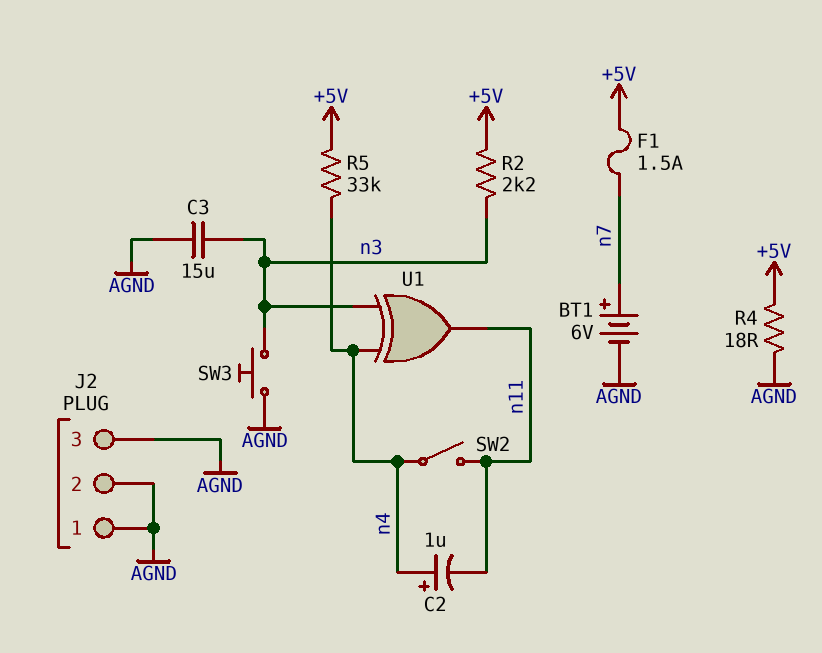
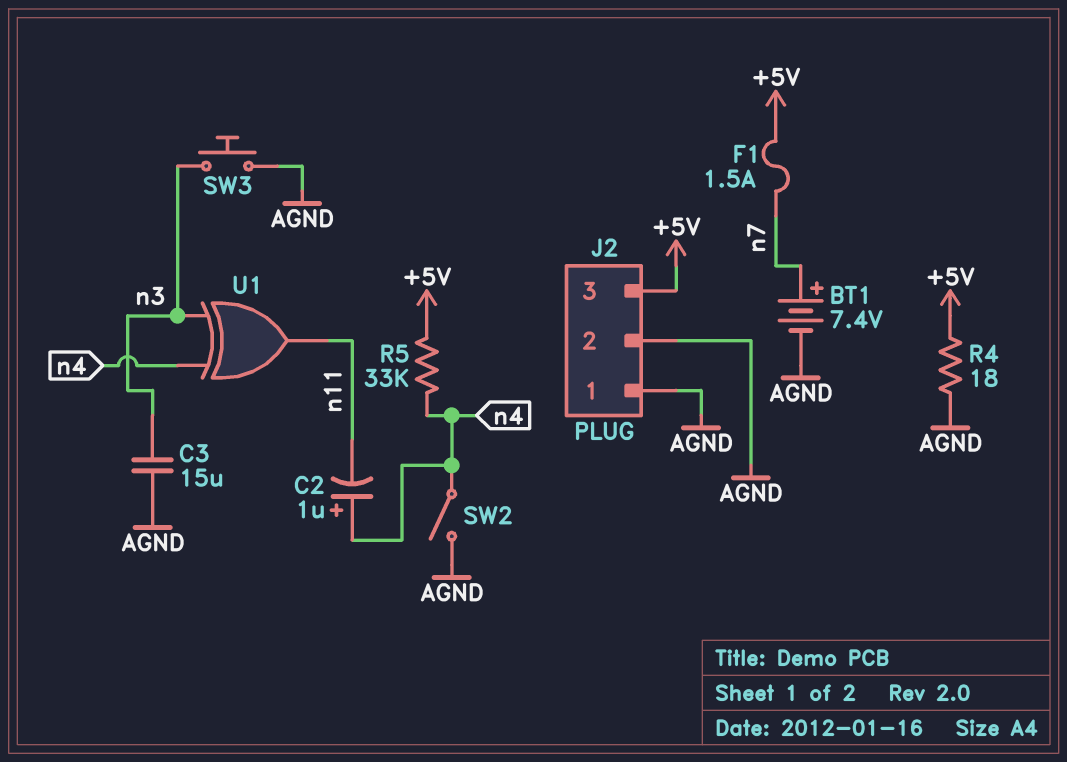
BT1: 6V (plus n7, minus AGND) -> 7.4V (plus n7, minus AGND)
J2 pin 3: AGND -> +5V
R2: 2.2k (+5V, n3) -> none
SW2: switch (n4, n11) -> switch (AGND, n4)

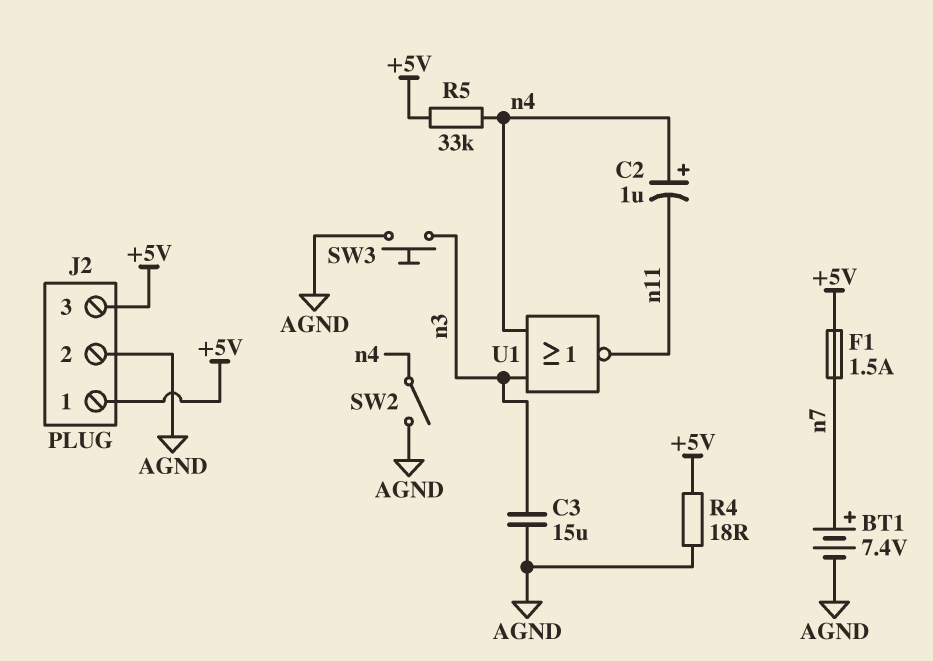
J2 pin 1: AGND -> +5V
U1: XOR (in n3, in n4, out n11) -> NOR (in n3, in n4, out n11)

